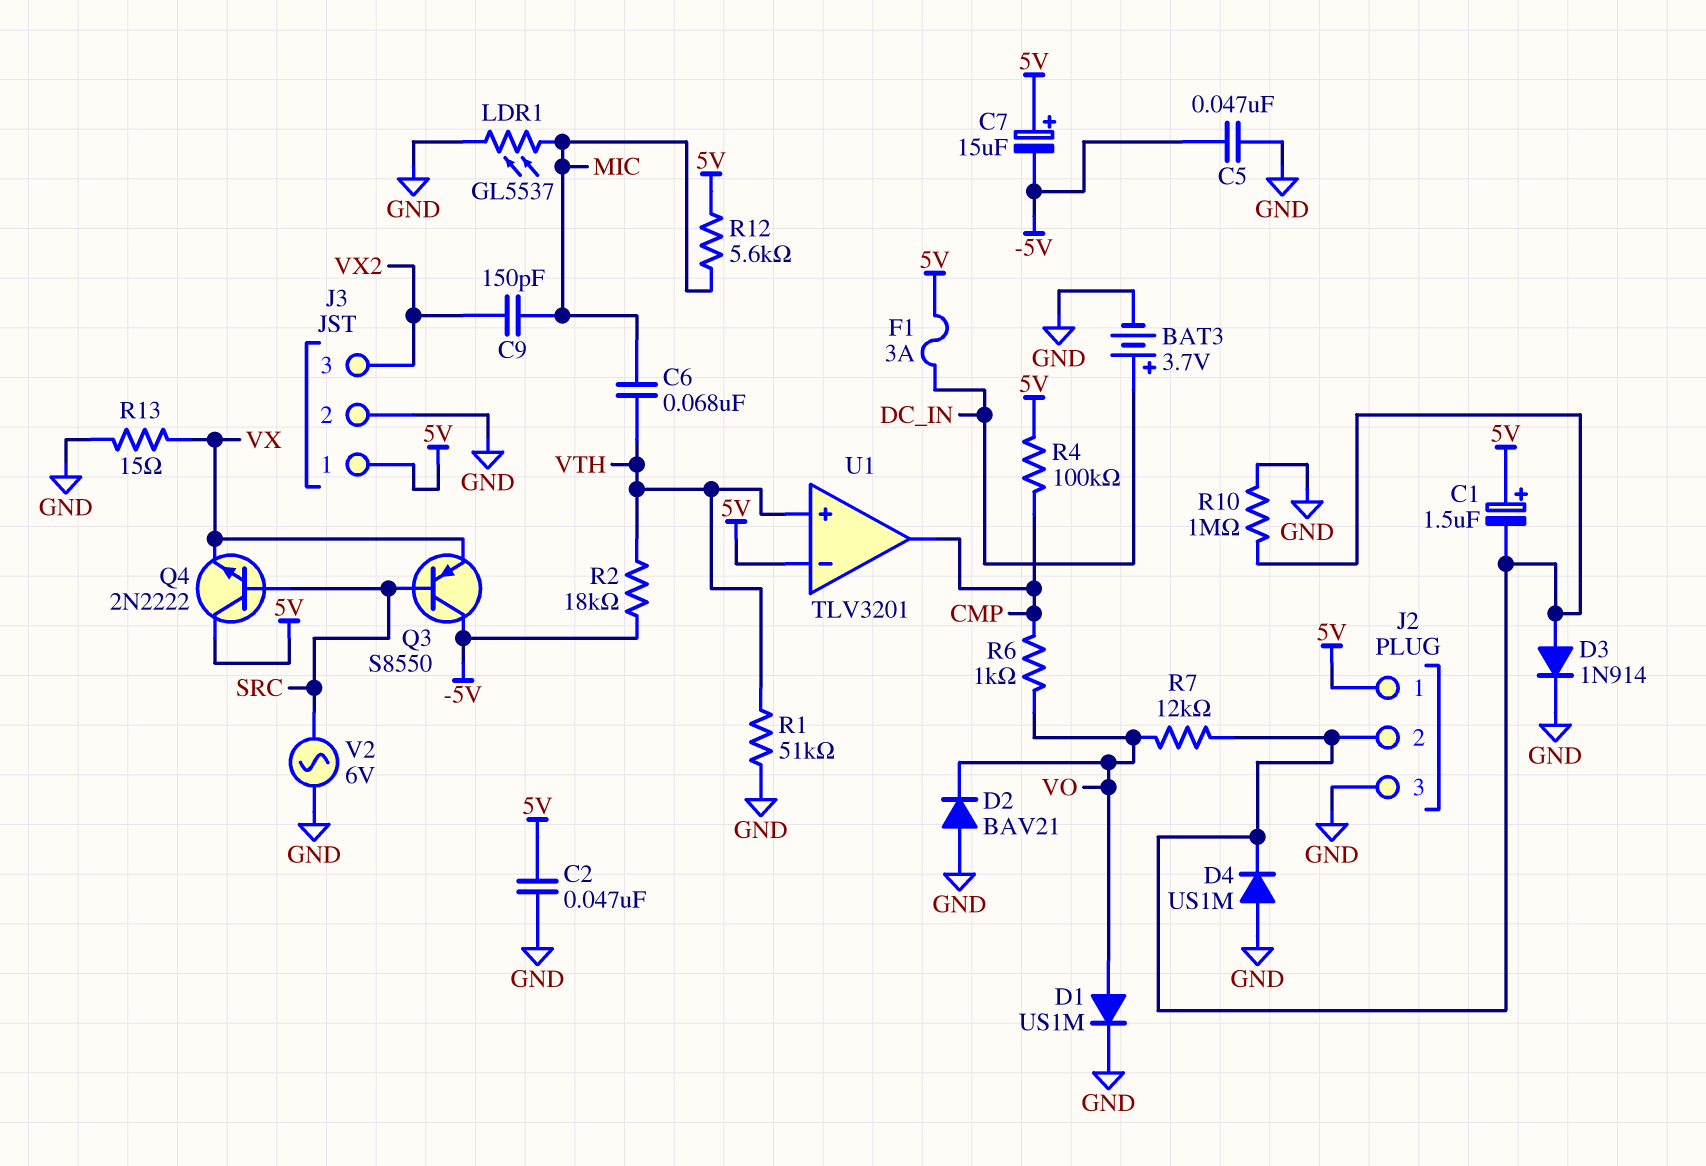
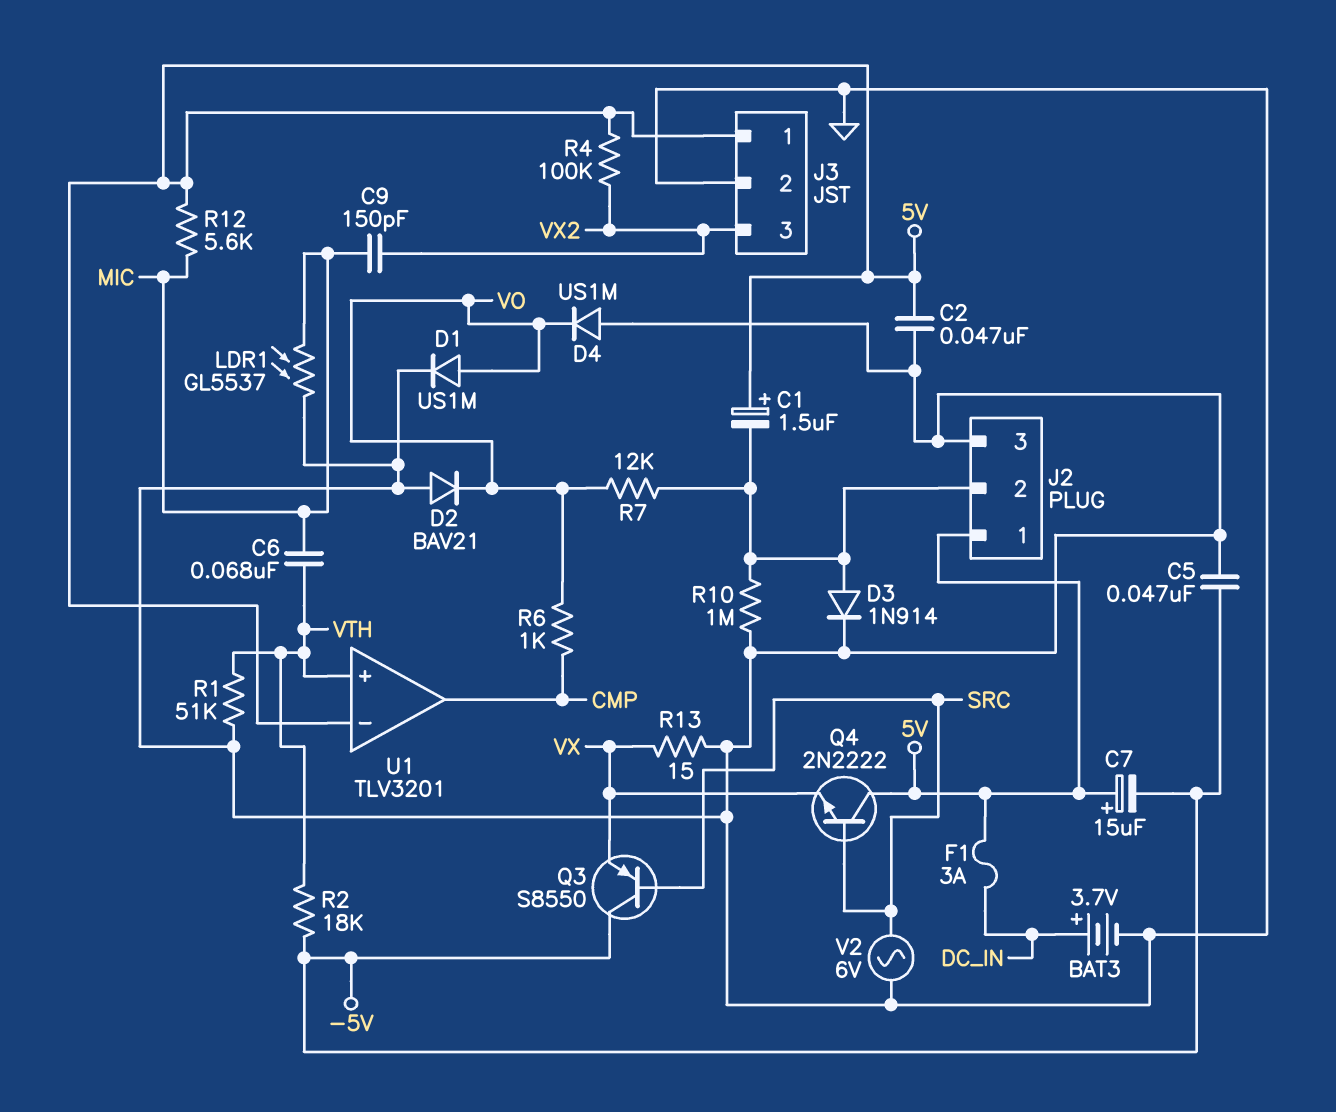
D4: diode US1M (A GND, K J2/2) -> diode US1M (A GND, K VO)
R4: 100k (5V, CMP) -> 100k (5V, VX2)

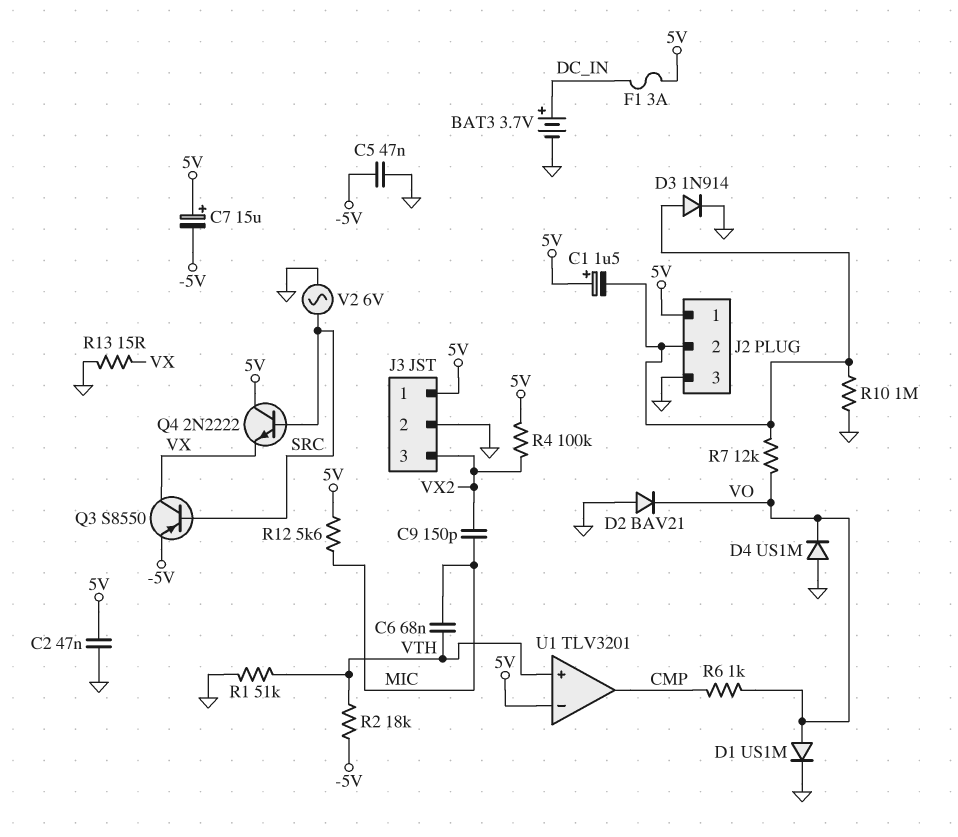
LDR1: GL5537 (GND, MIC) -> none
Q3: PNP S8550 (B SRC, C -5V, E VX) -> PNP S8550 (B SRC, C VX, E -5V)

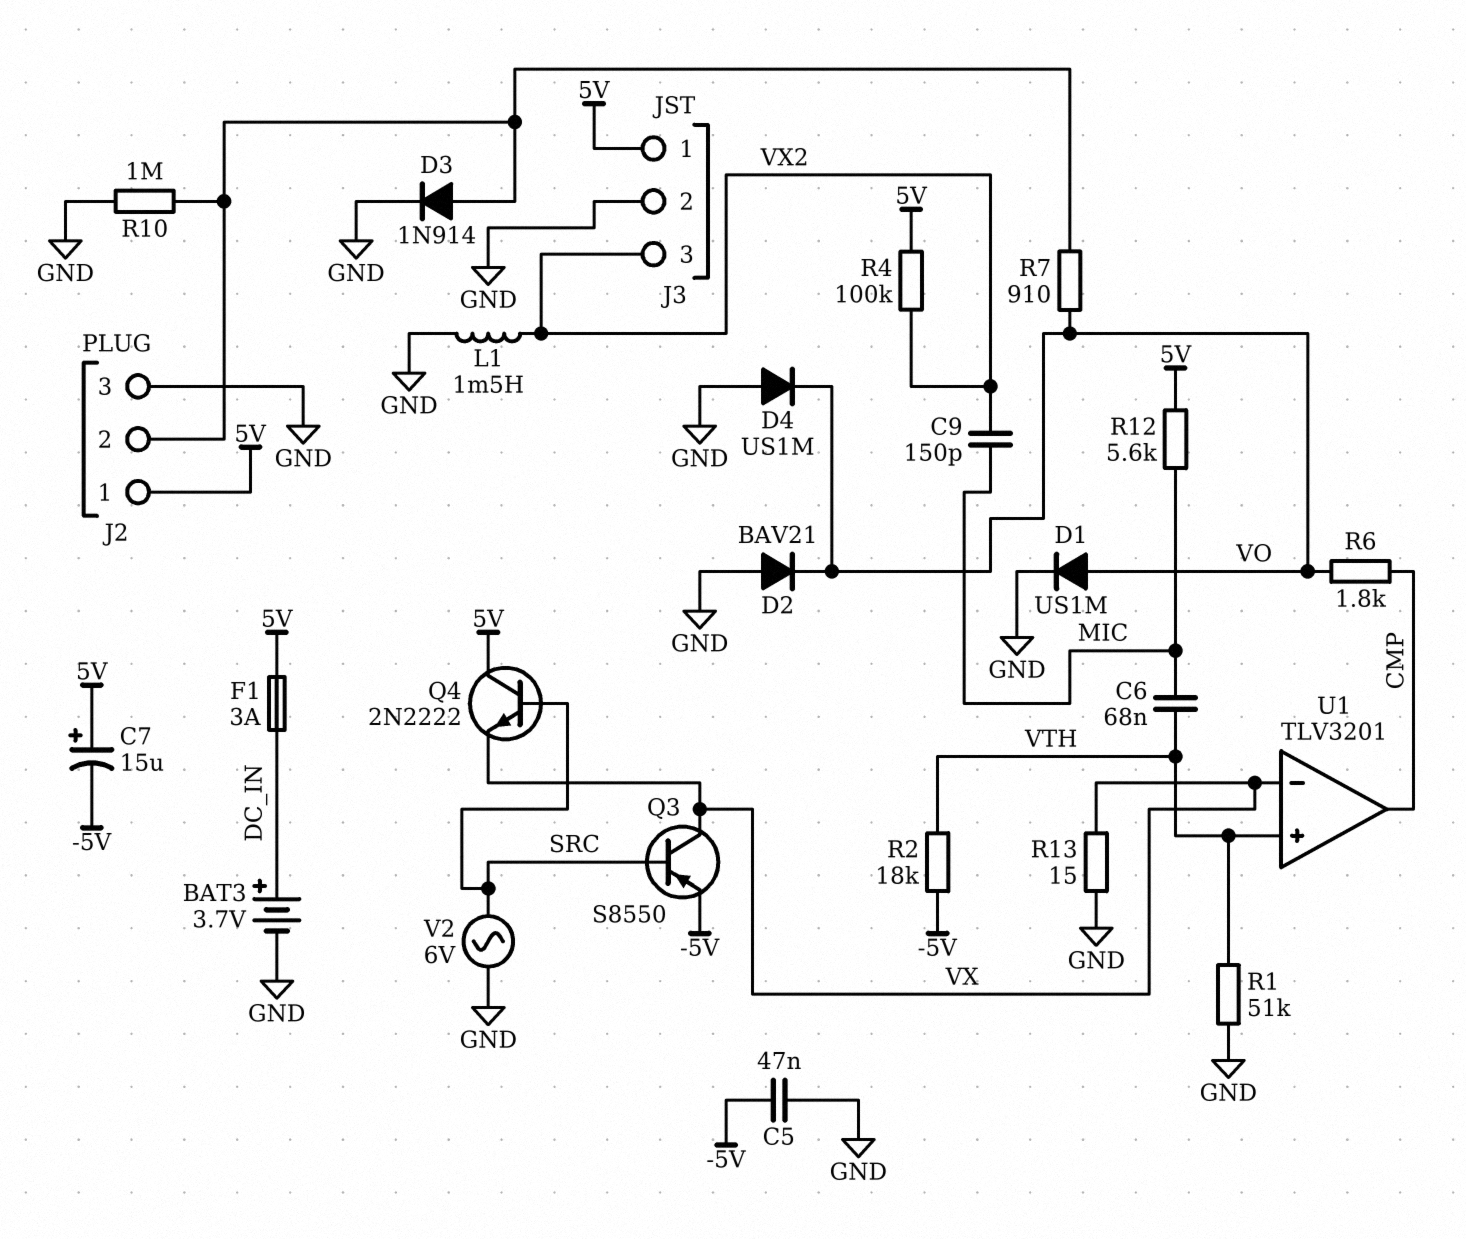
C1: 1.5uF (plus 5V, minus J2/2) -> none
C2: 47nF (5V, GND) -> none
L1: none -> 1.5mH (GND, VX2)
R6: 1k (CMP, VO) -> 1.8k (CMP, VO)
R7: 12k (J2/2, VO) -> 910 (J2/2, VO)
U1 pin in-: 5V -> VX

